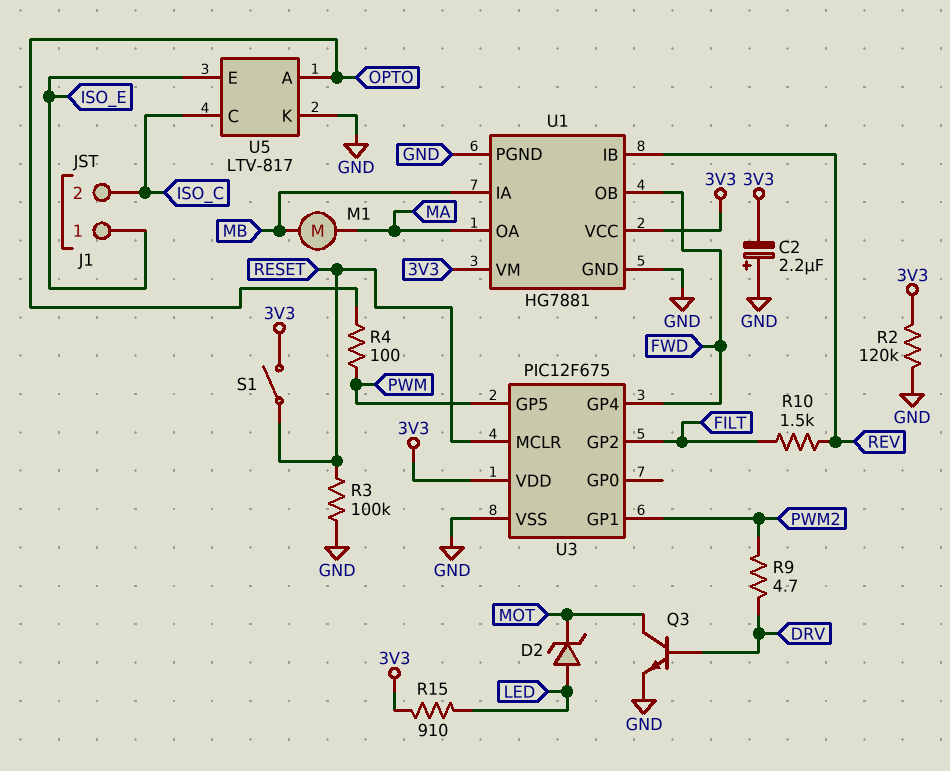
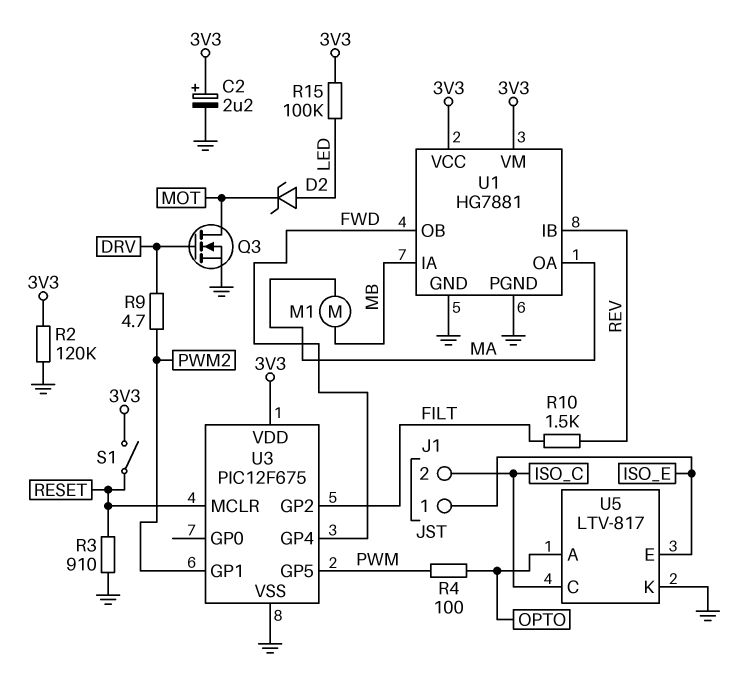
C2: 2.2uF (plus GND, minus 3V3) -> 2.2uF (plus 3V3, minus GND)
Q3: NPN (B DRV, C MOT, E GND) -> NMOS (G DRV, D MOT, S GND)
R3: 100k (GND, RESET) -> 910 (GND, RESET)
R15: 910 (3V3, LED) -> 100k (3V3, LED)

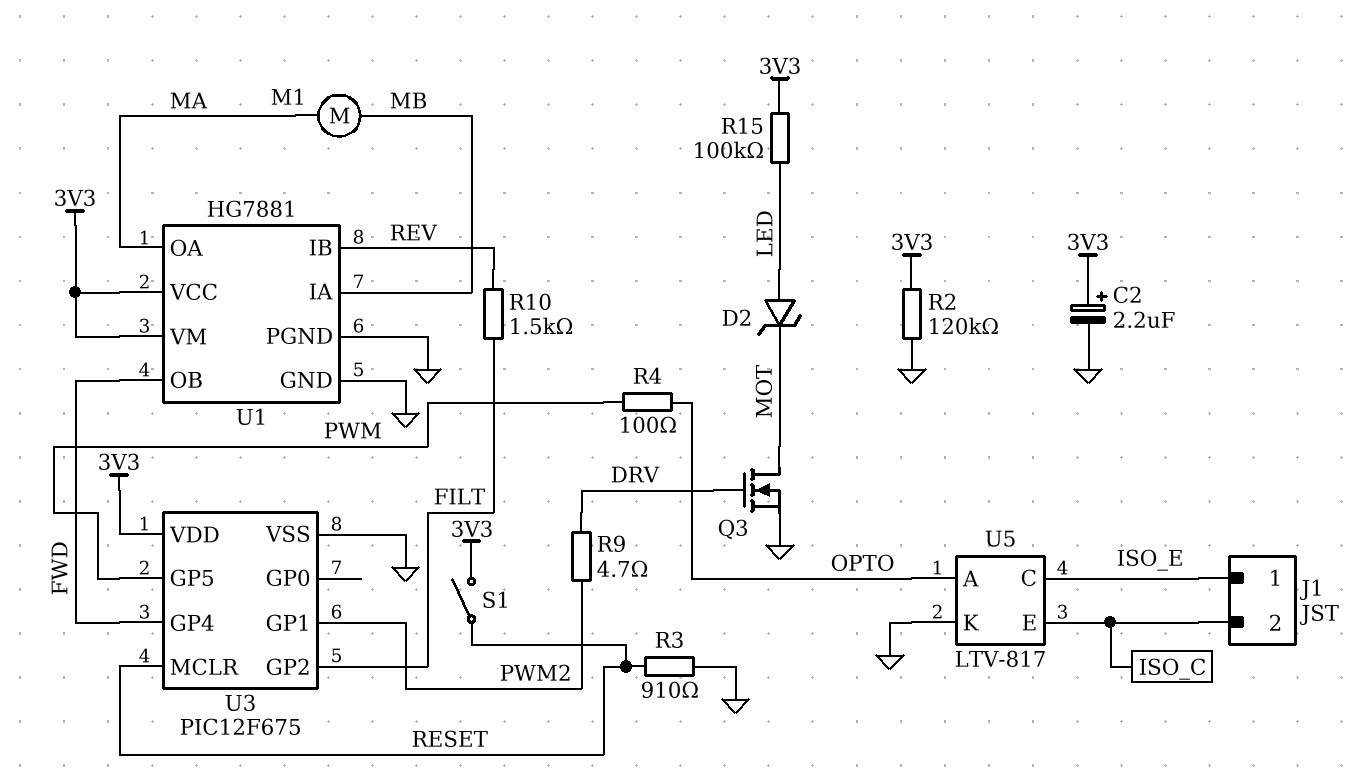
U5 pin C: ISO_C -> ISO_E
U5 pin E: ISO_E -> ISO_C

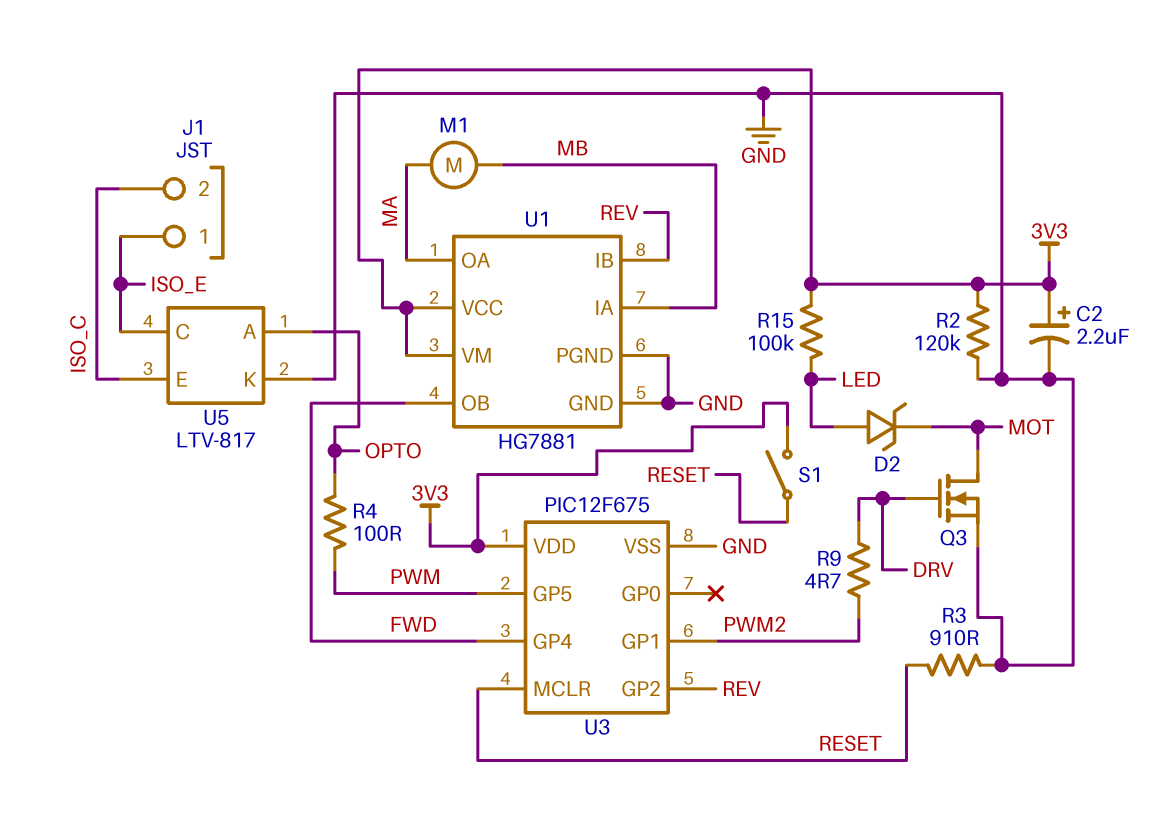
R10: 1.5k (FILT, REV) -> none
U3 pin GP2: FILT -> REV

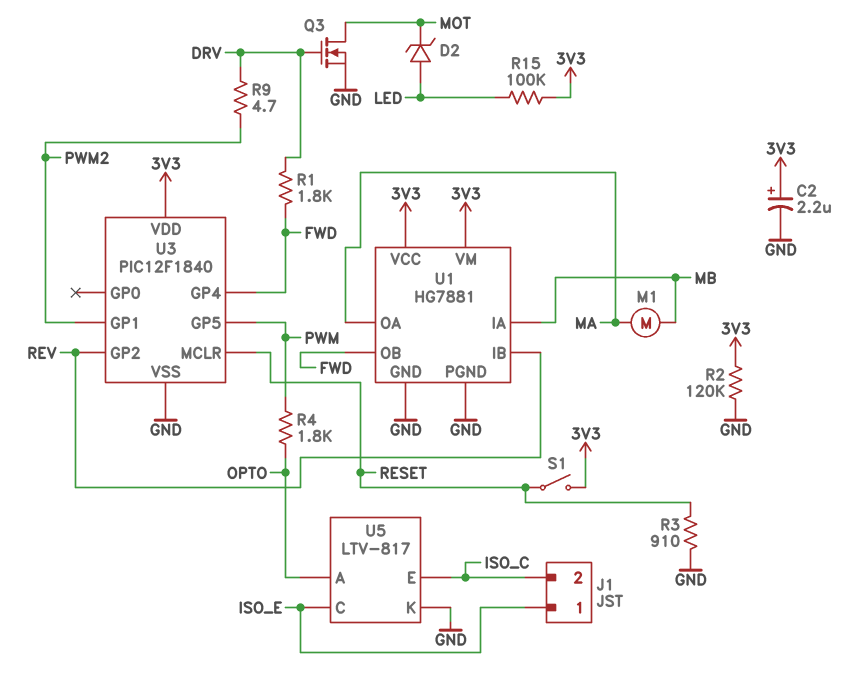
R1: none -> 1.8k (DRV, FWD)
R4: 100 (OPTO, PWM) -> 1.8k (OPTO, PWM)
U3: PIC12F675 -> PIC12F1840

